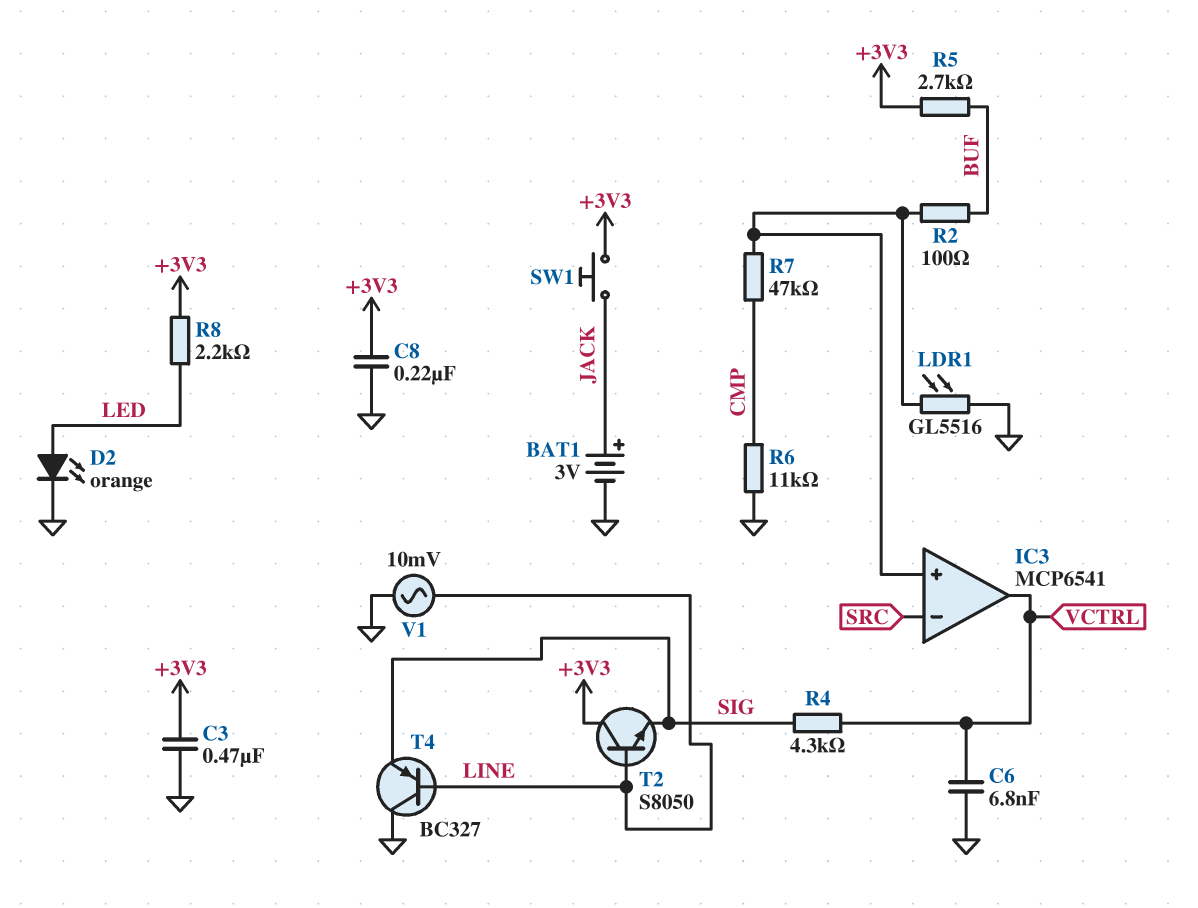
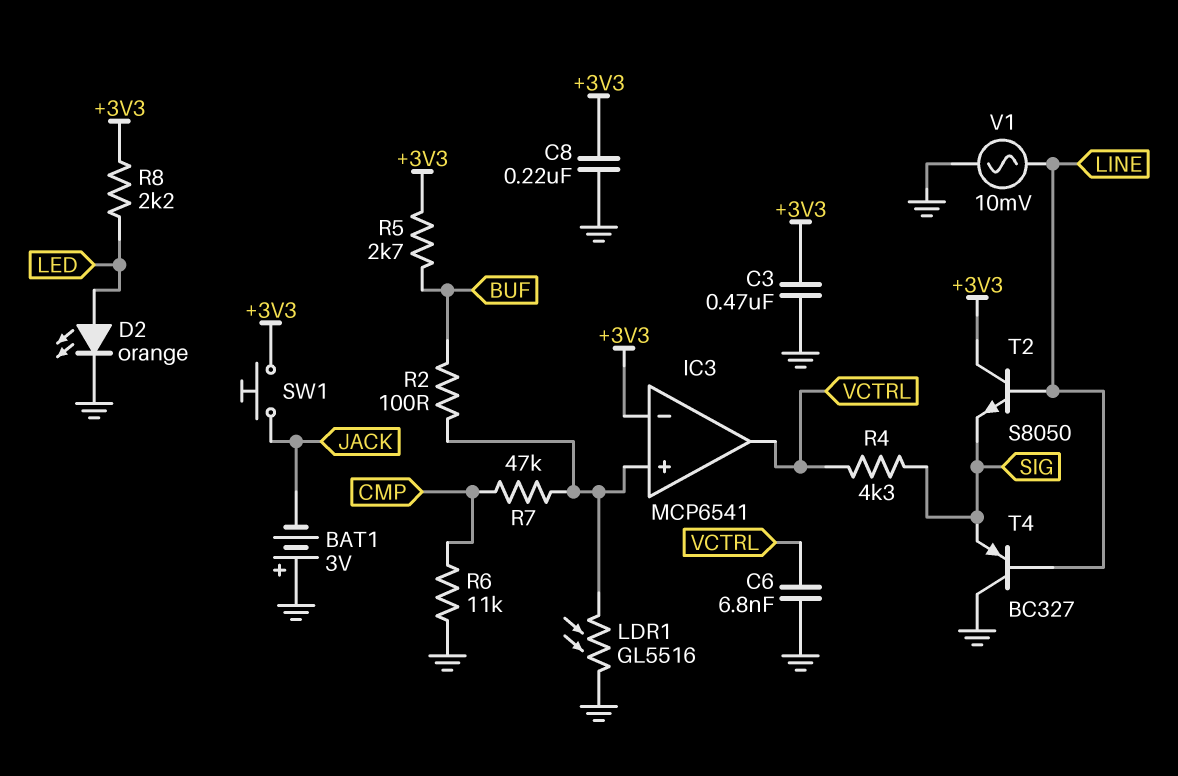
BAT1: 3V (plus JACK, minus GND) -> 3V (plus GND, minus JACK)
IC3 pin in-: SRC -> +3V3

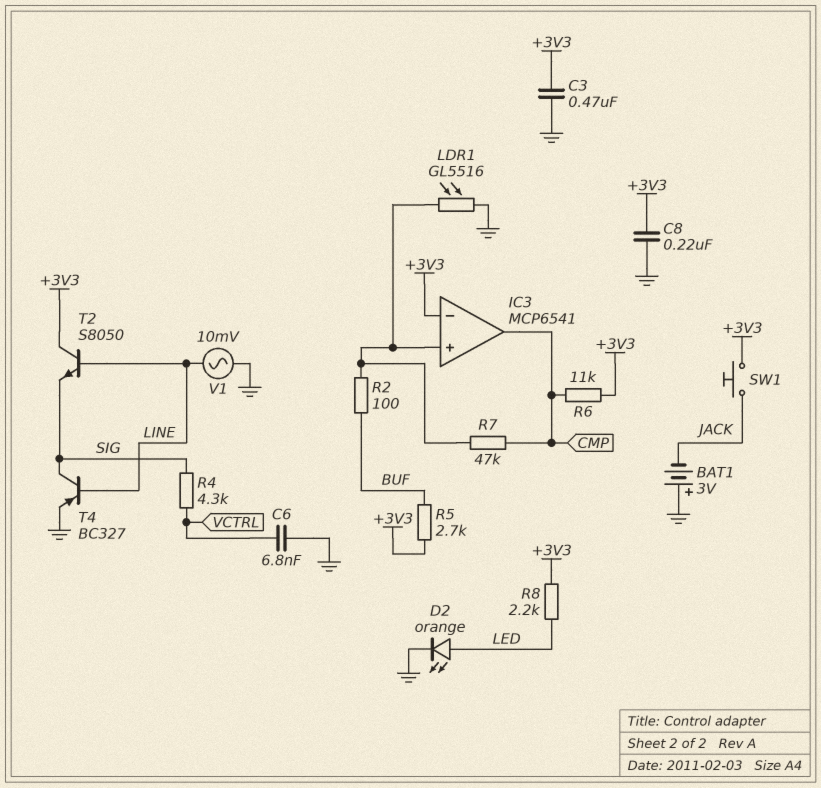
IC3 pin out: VCTRL -> CMP
R6: 11k (CMP, GND) -> 11k (+3V3, CMP)
T4: PNP BC327 (B LINE, C GND, E SIG) -> PNP BC327 (B LINE, C SIG, E GND)

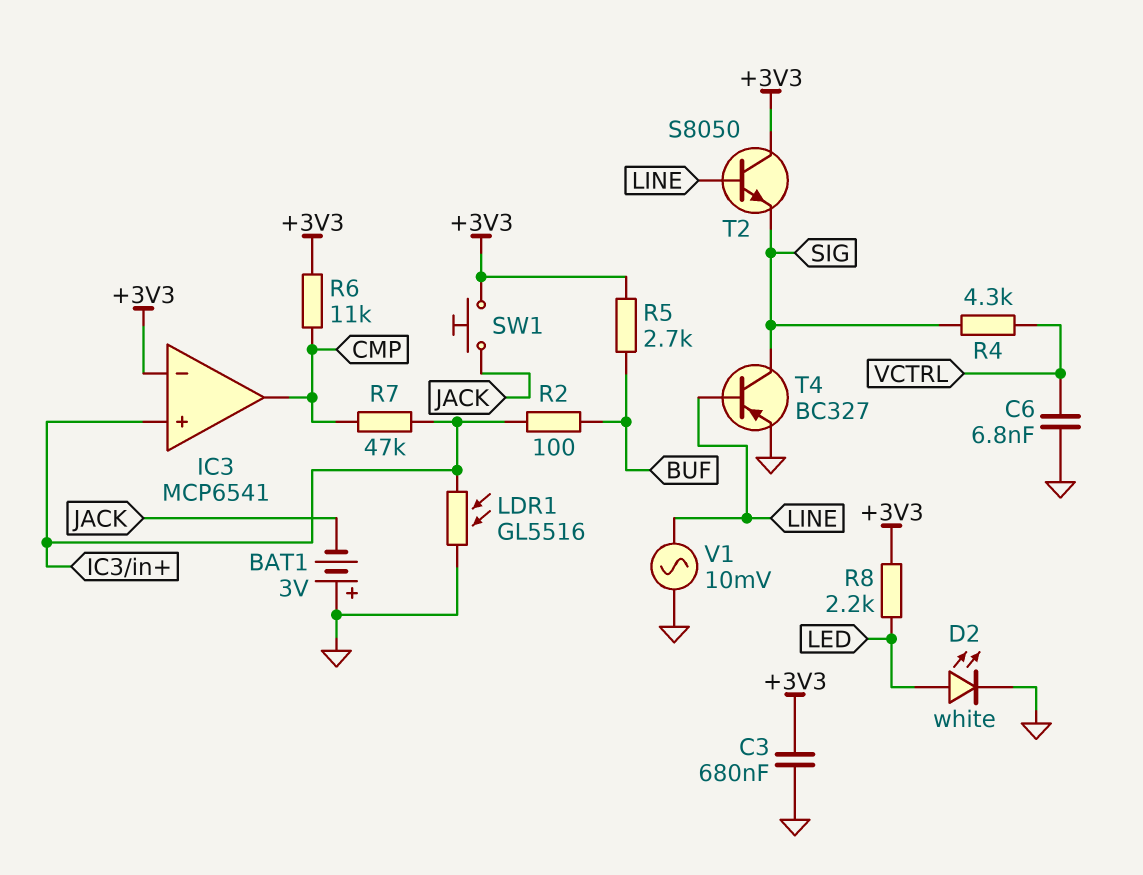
C3: 470nF (+3V3, GND) -> 680nF (+3V3, GND)
C8: 220nF (+3V3, GND) -> none
D2: LED orange (A LED, K GND) -> LED white (A LED, K GND)

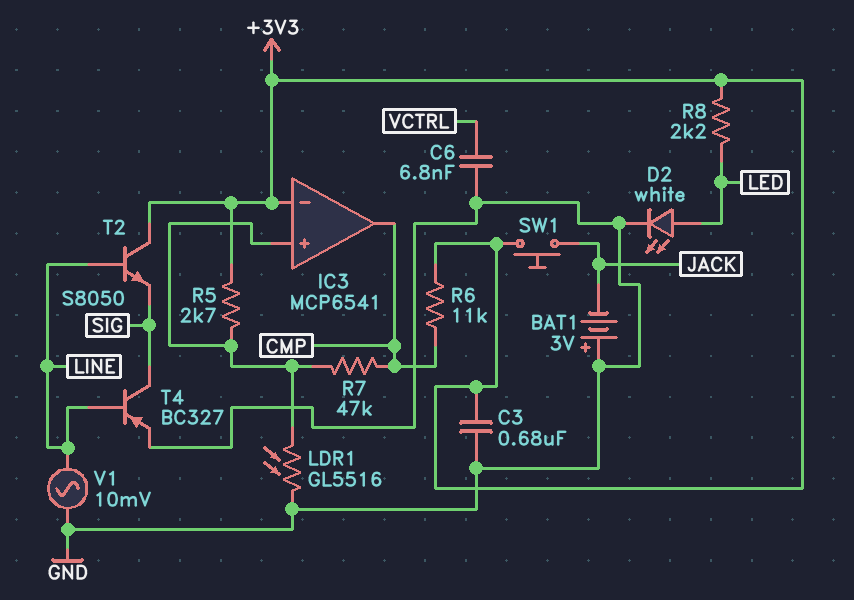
R2: 100 (BUF, IC3/in+) -> none
R4: 4.3k (SIG, VCTRL) -> none
R5: 2.7k (+3V3, BUF) -> 2.7k (+3V3, IC3/in+)

